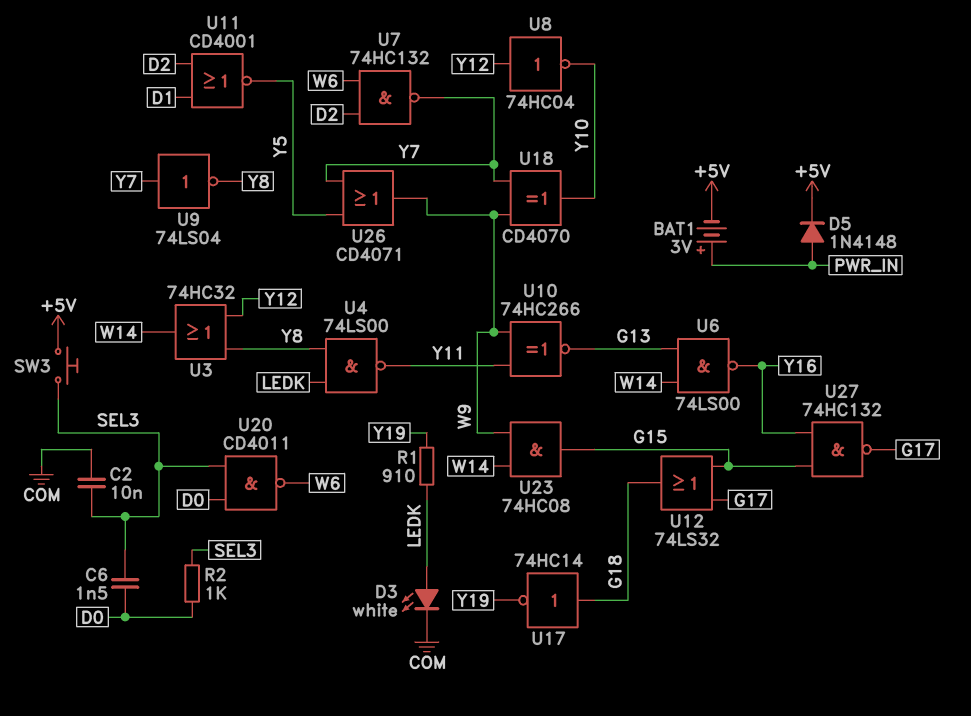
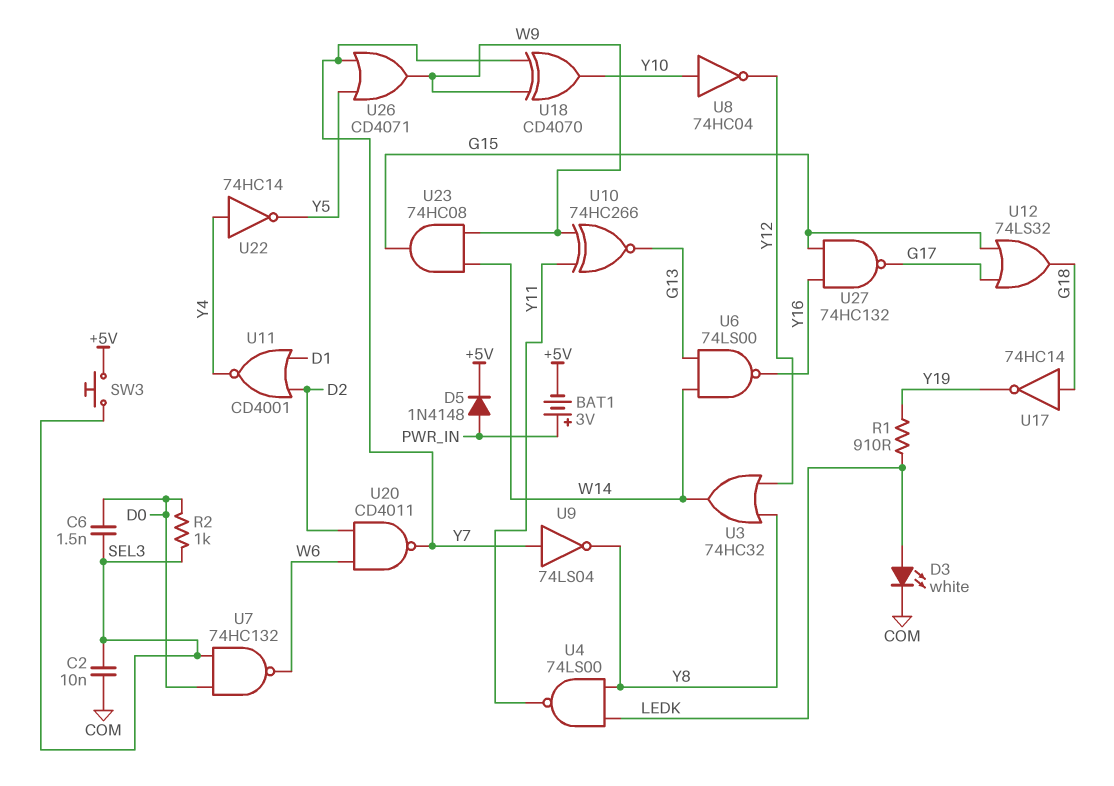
U7: NAND 74HC132 (in D2, in W6, out Y7) -> NAND 74HC132 (in D0, in SEL3, out W6)
U8: NOT 74HC04 (in Y12, out Y10) -> NOT 74HC04 (in Y10, out Y12)
U11: NOR CD4001 (in D1, in D2, out Y5) -> NOR CD4001 (in D1, in D2, out Y4)
U20: NAND CD4011 (in D0, in SEL3, out W6) -> NAND CD4011 (in D2, in W6, out Y7)
U22: none -> NOT 74HC14 (in Y4, out Y5)

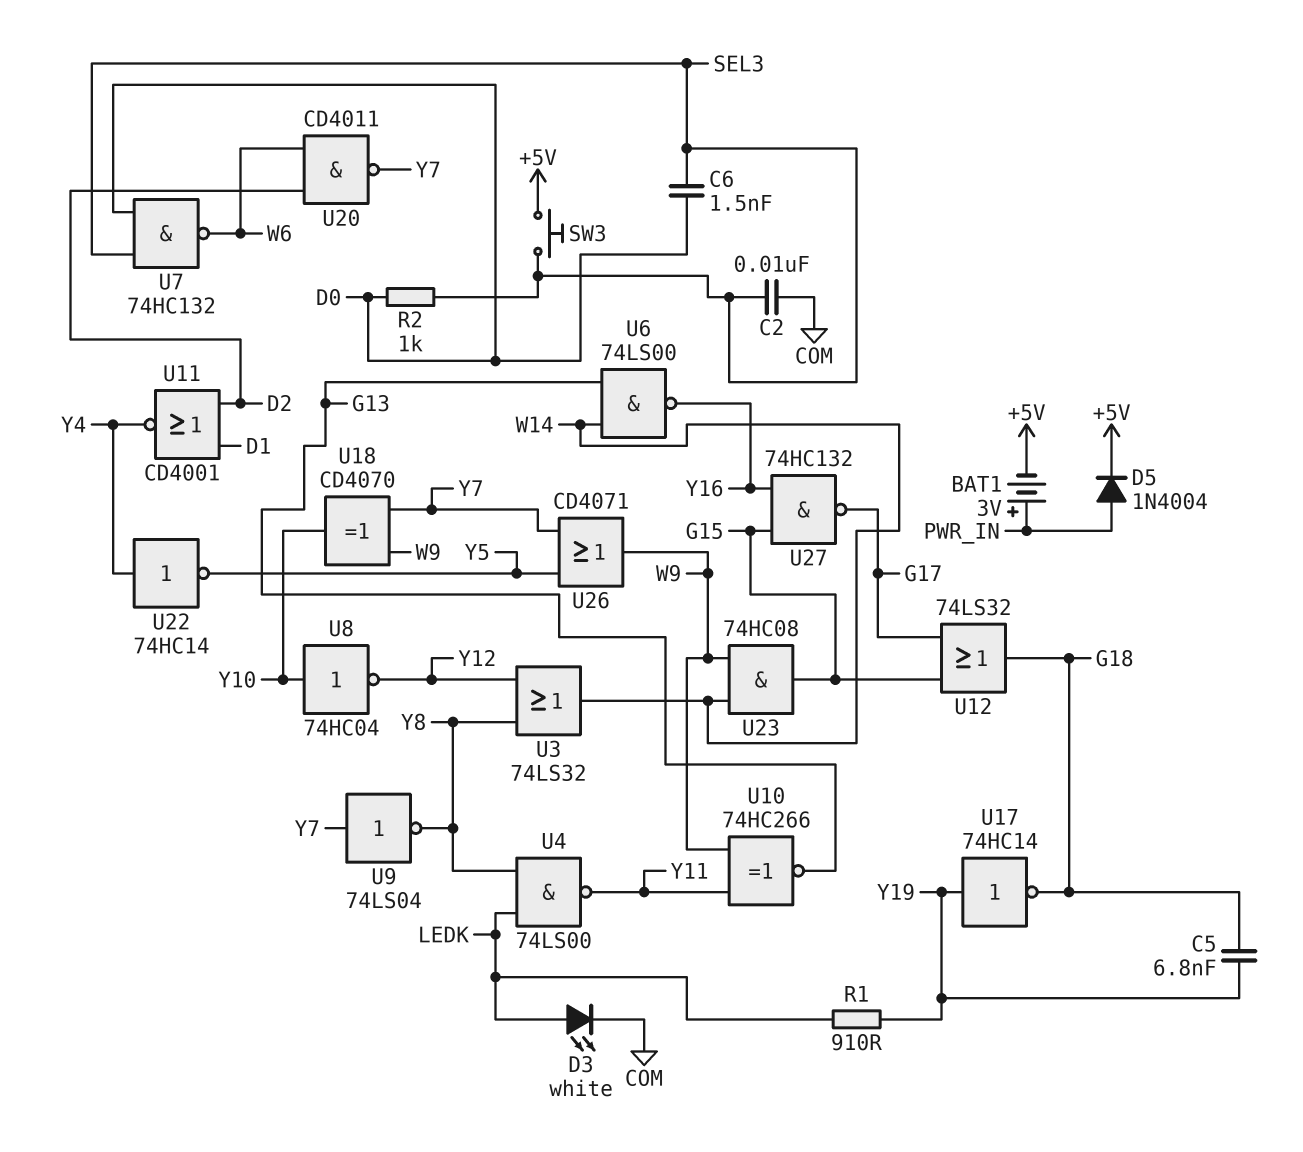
C5: none -> 6.8nF (G18, Y19)
D5: diode 1N4148 (A PWR_IN, K +5V) -> diode 1N4004 (A PWR_IN, K +5V)
U3: OR 74HC32 (in Y8, in Y12, out W14) -> OR 74LS32 (in Y8, in Y12, out W14)
U17: NOT 74HC14 (in G18, out Y19) -> NOT 74HC14 (in Y19, out G18)

